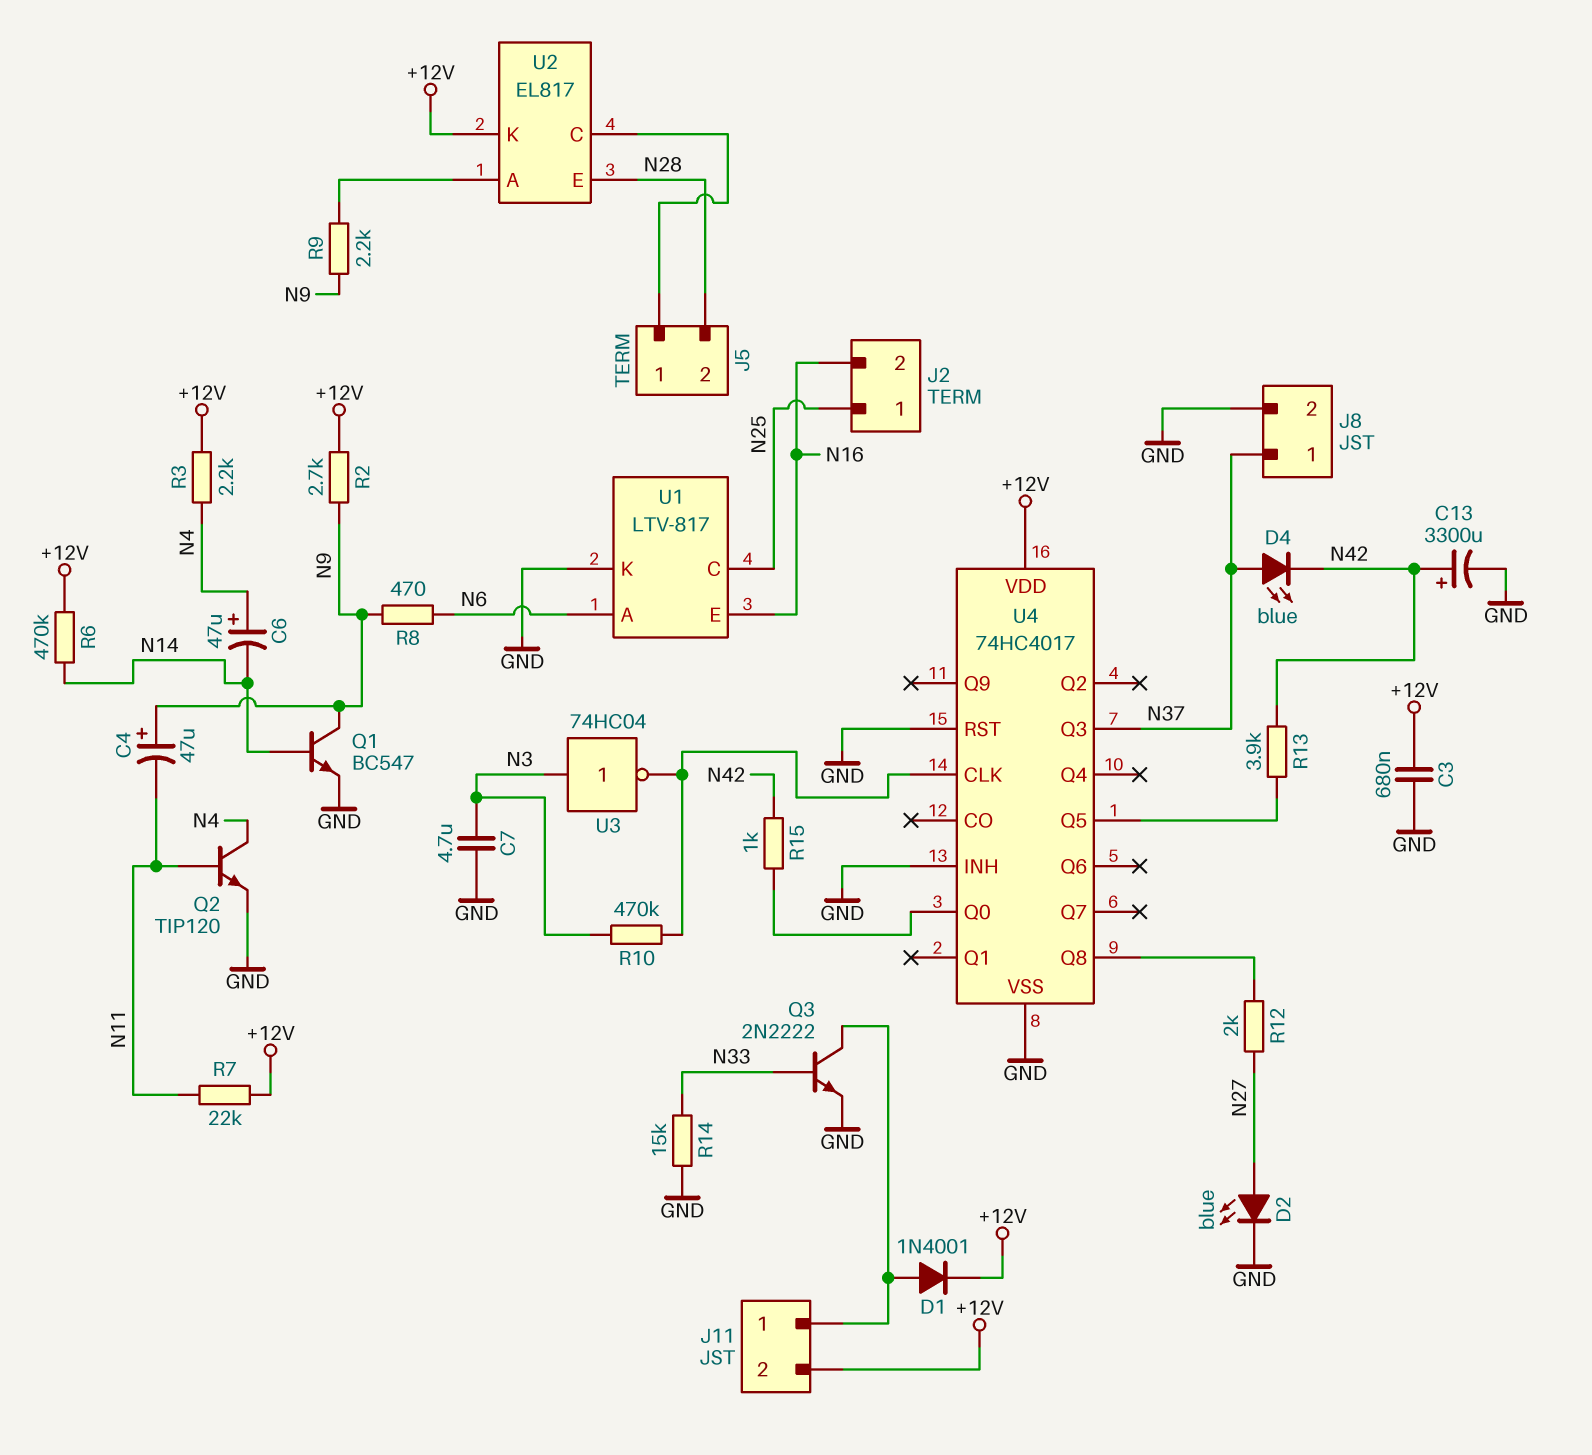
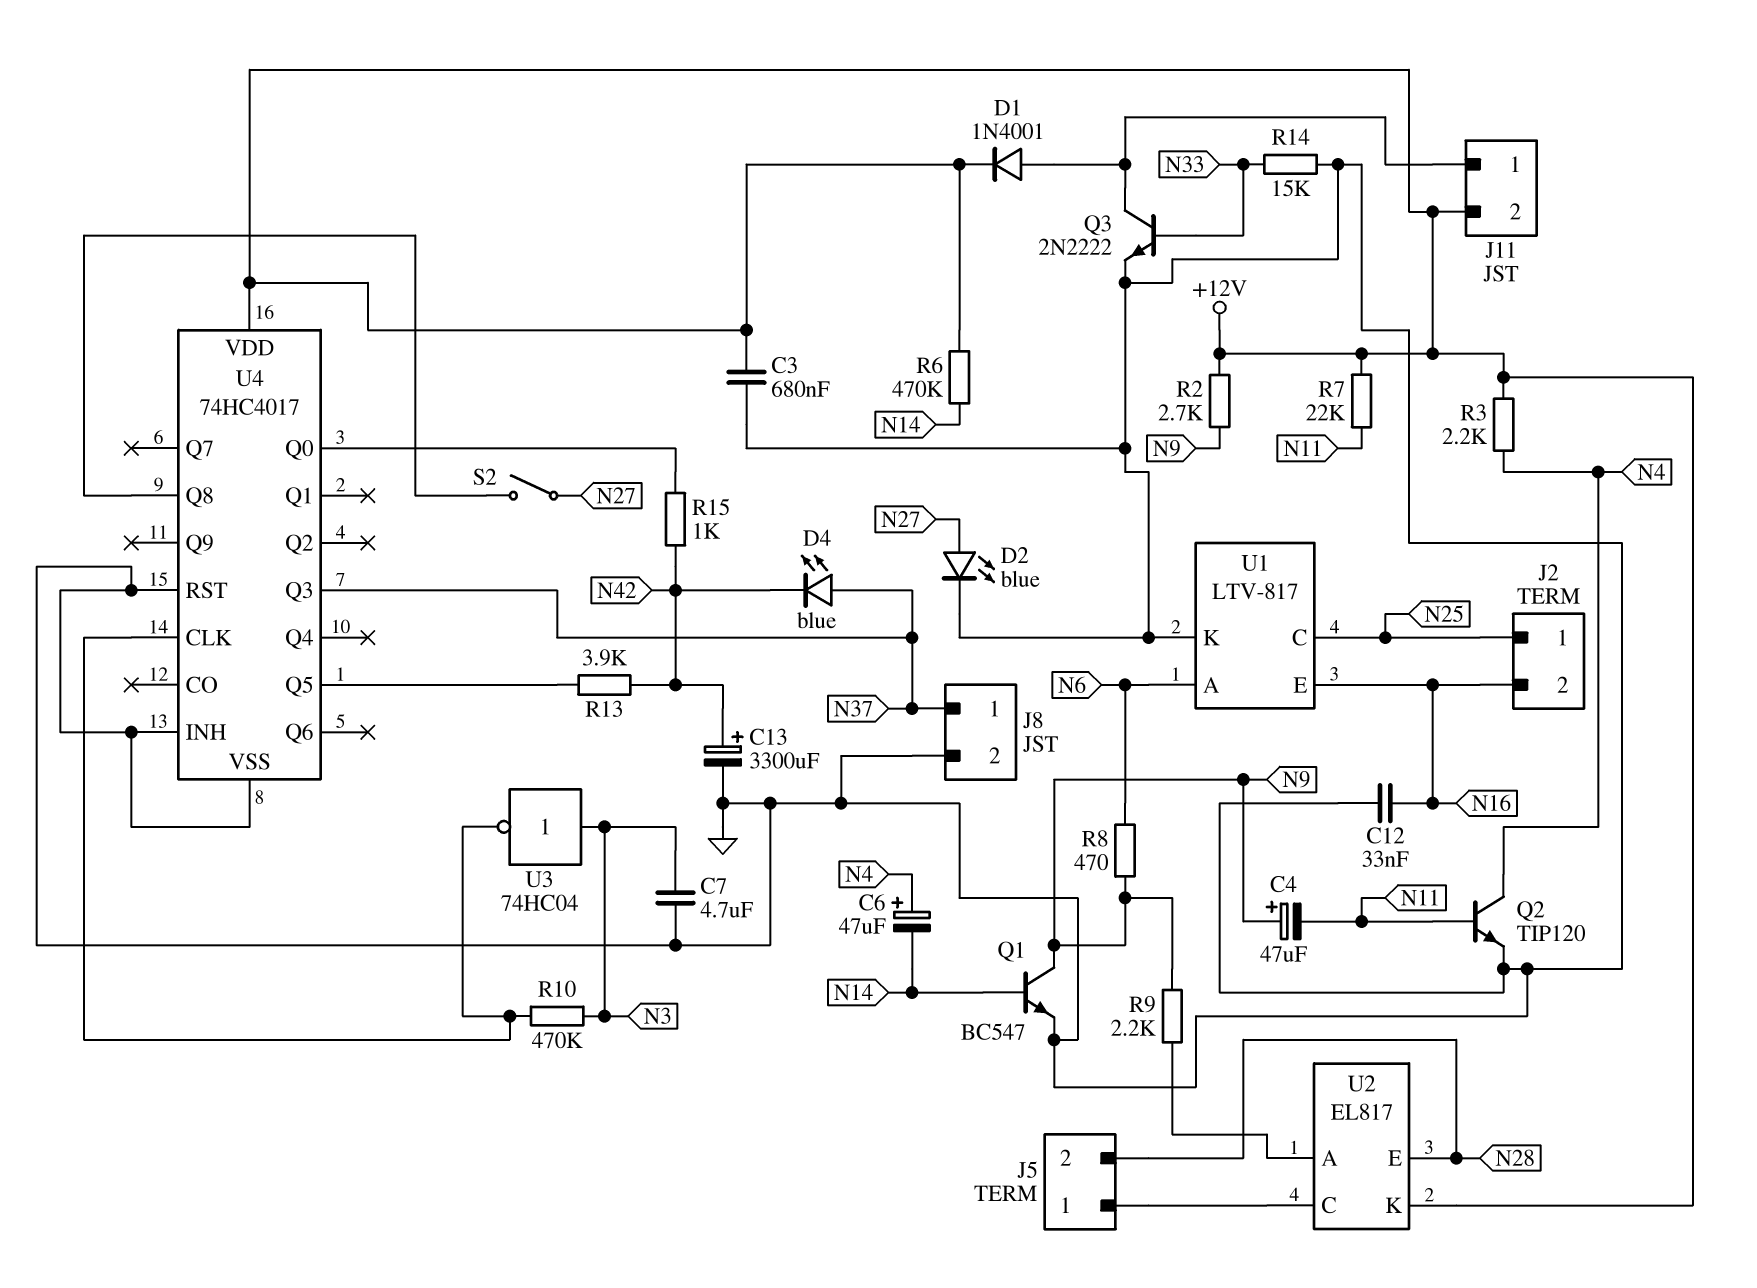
C12: none -> 33nF (GND, N16)
R12: 2k (N27, U4/Q8) -> none
S2: none -> switch (N27, U4/Q8)

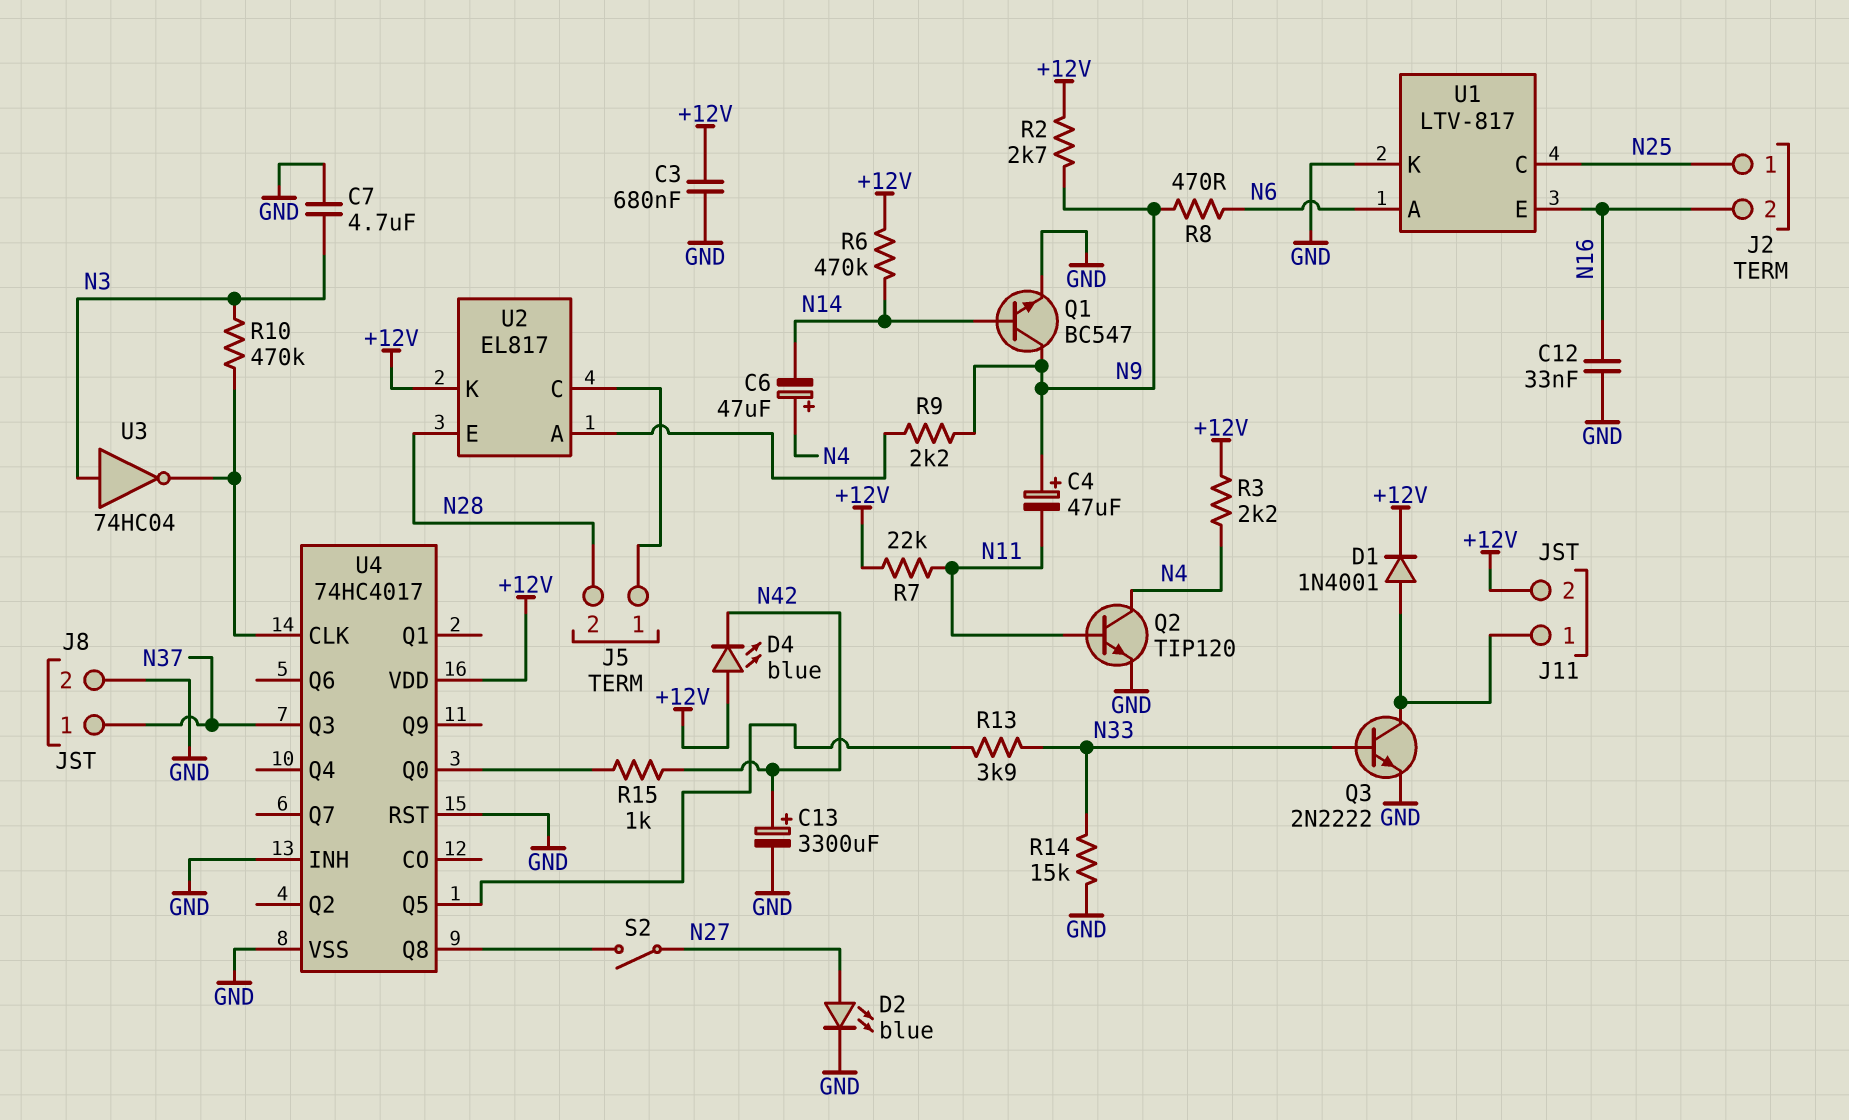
D4: LED blue (A N37, K N42) -> LED blue (A +12V, K N42)
R13: 3.9k (N42, U4/Q5) -> 3.9k (N33, U4/Q5)

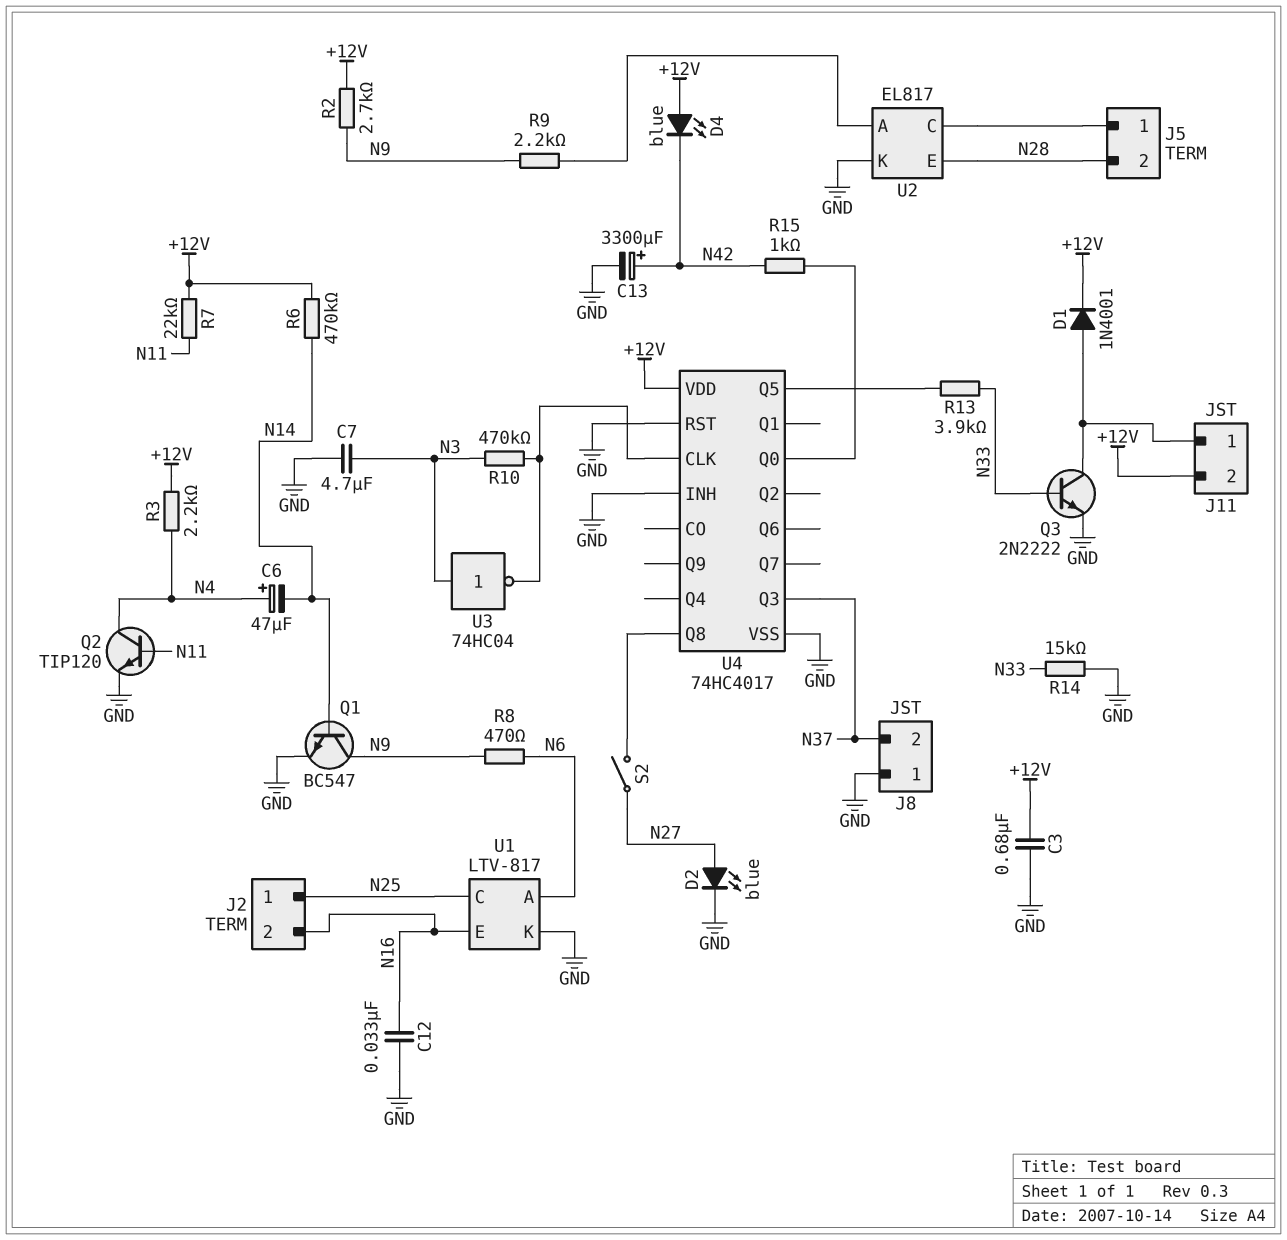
C4: 47uF (plus N9, minus N11) -> none
J8 pin 1: N37 -> GND
J8 pin 2: GND -> N37
U2 pin K: +12V -> GND

